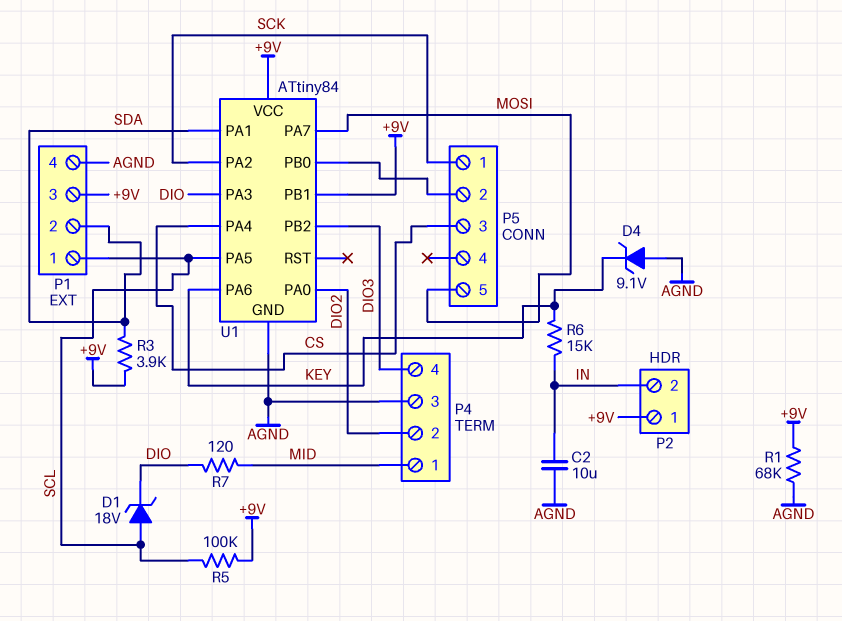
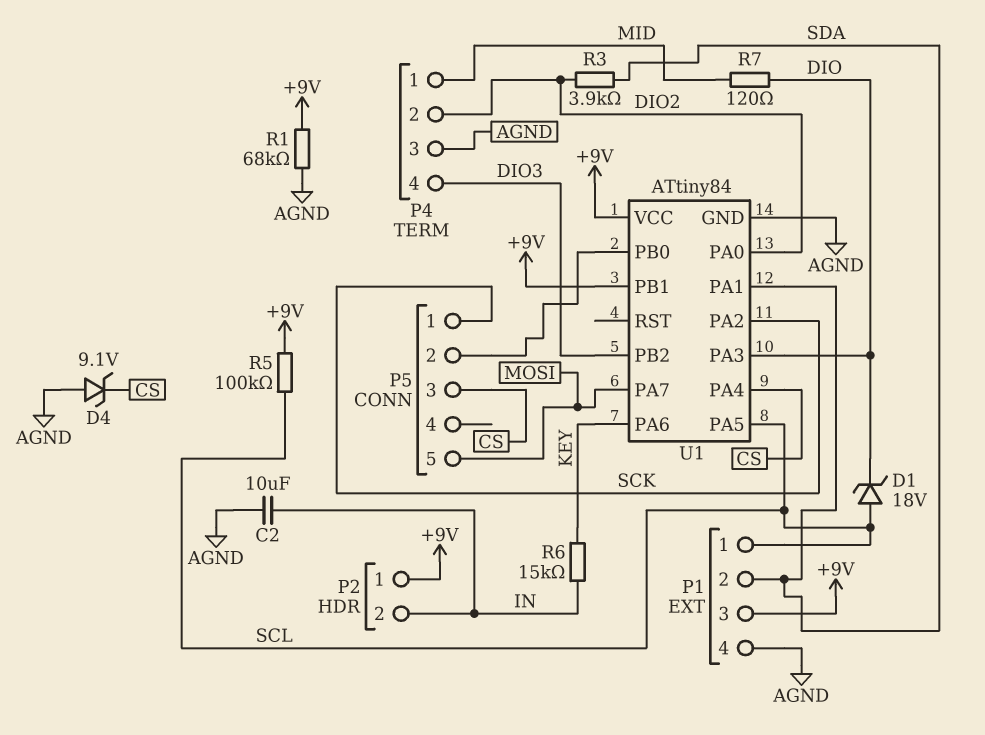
D4: zener 9.1V (A AGND, K KEY) -> zener 9.1V (A AGND, K CS)
R3: 3.9k (+9V, SDA) -> 3.9k (DIO2, SDA)

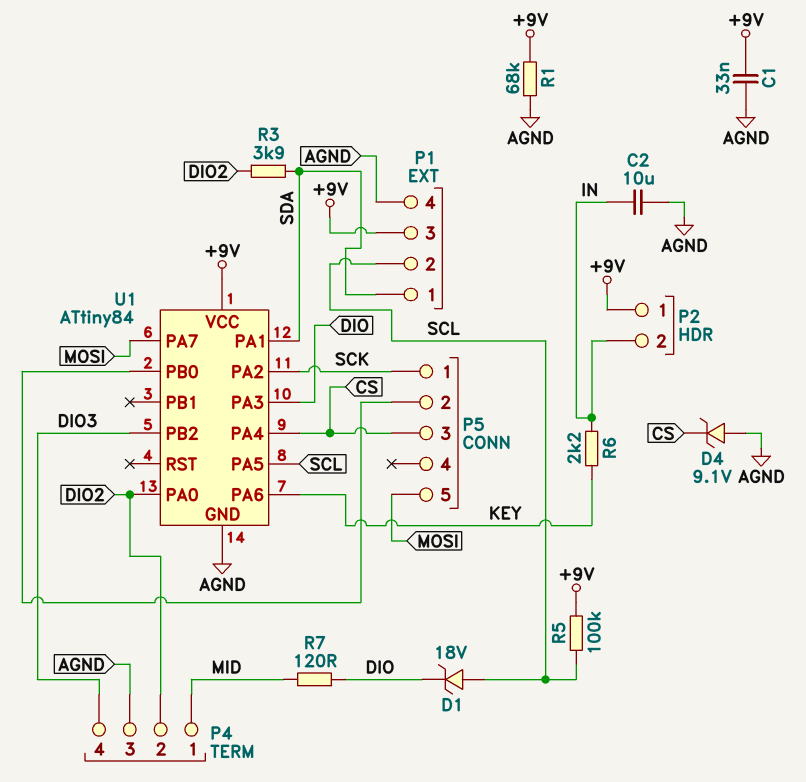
C1: none -> 33nF (+9V, AGND)
P1 pin 1: SCL -> SDA
P1 pin 2: SDA -> SCL
R6: 15k (IN, KEY) -> 2.2k (IN, KEY)
U1 pin PB1: +9V -> none

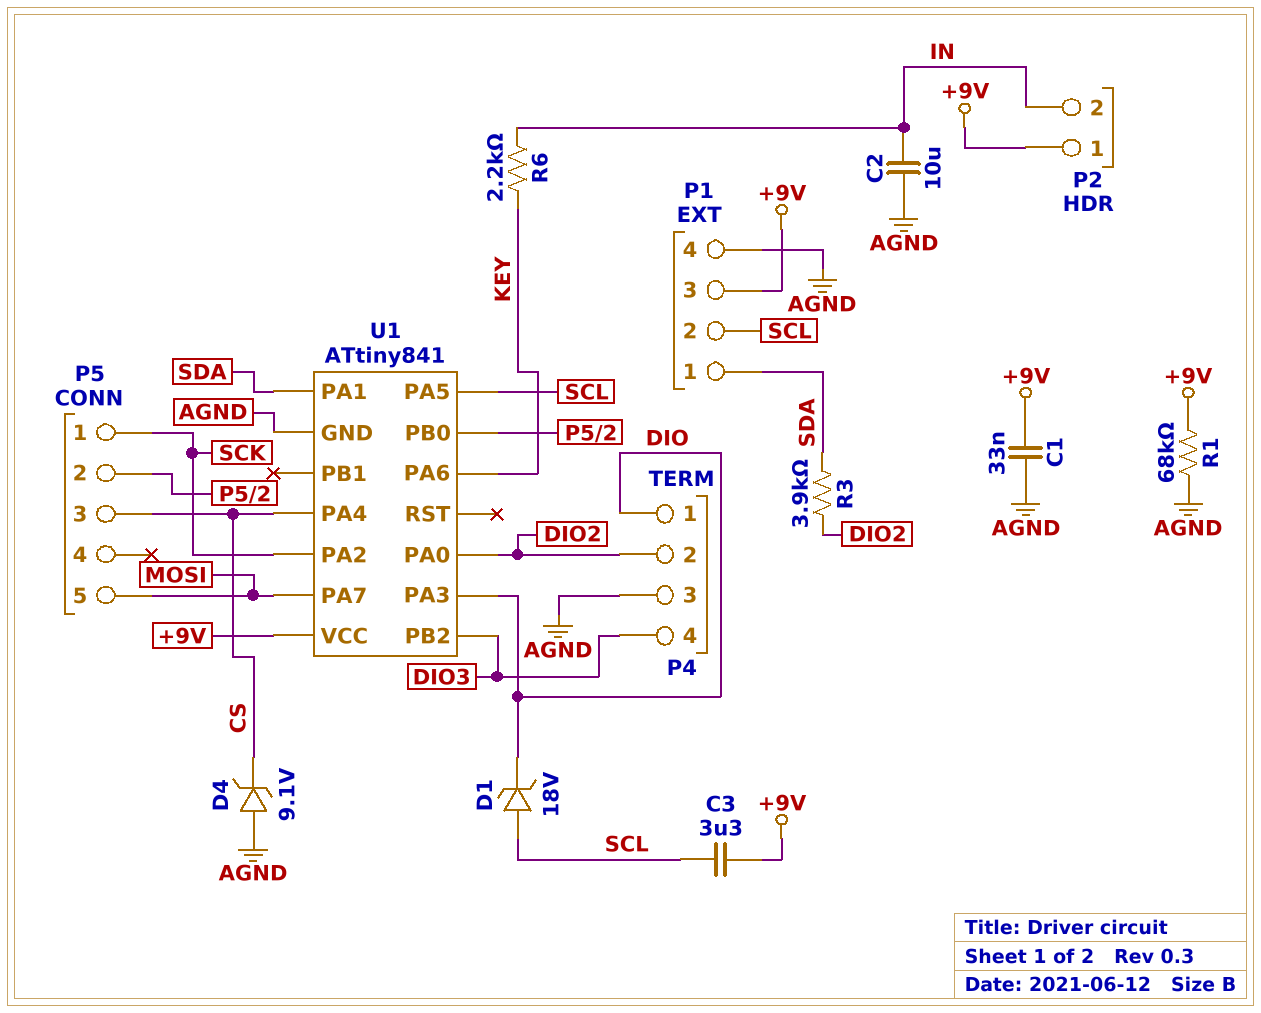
C3: none -> 3.3uF (+9V, SCL)
P4 pin 1: MID -> DIO
R5: 100k (+9V, SCL) -> none
R7: 120 (DIO, MID) -> none
U1: ATtiny84 -> ATtiny841

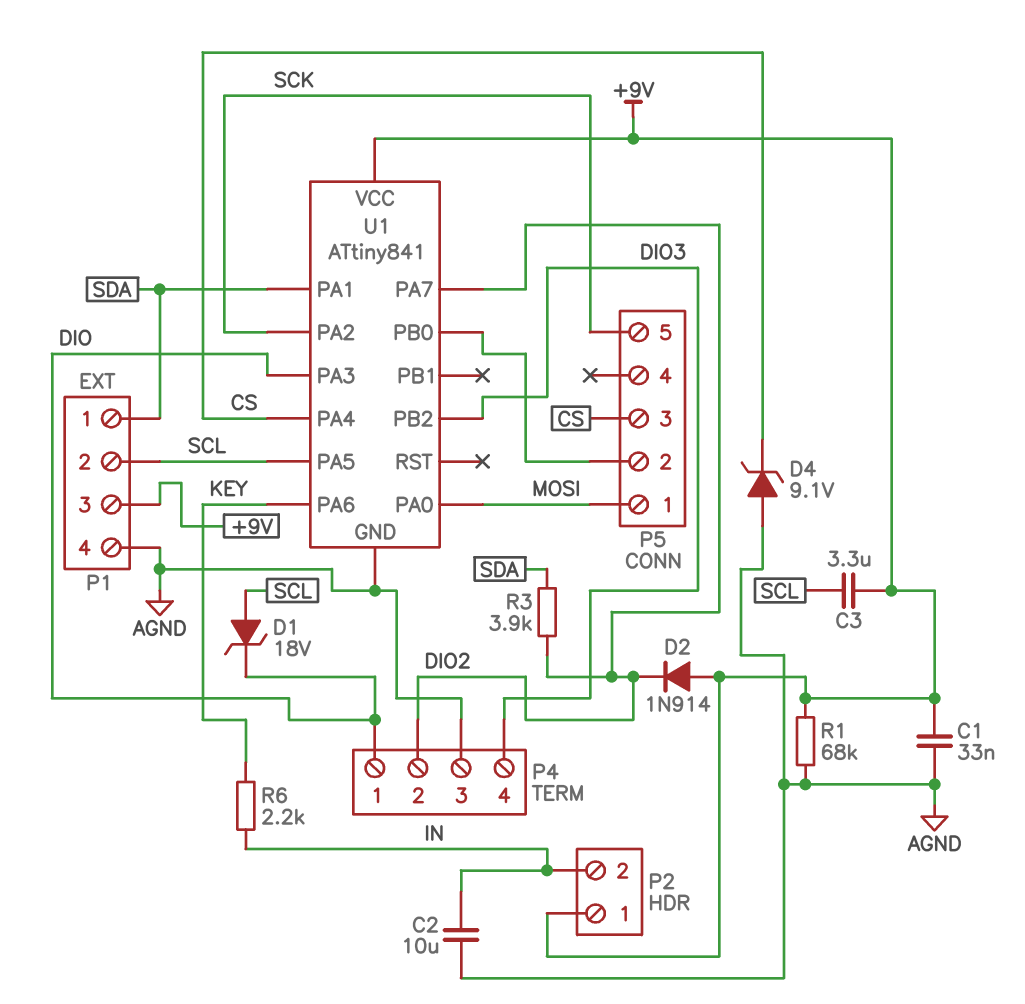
D2: none -> diode 1N914 (A +9V, K DIO2)
P5 pin 1: SCK -> MOSI
P5 pin 5: MOSI -> SCK
U1 pin PA0: DIO2 -> MOSI
U1 pin PA7: MOSI -> DIO2

